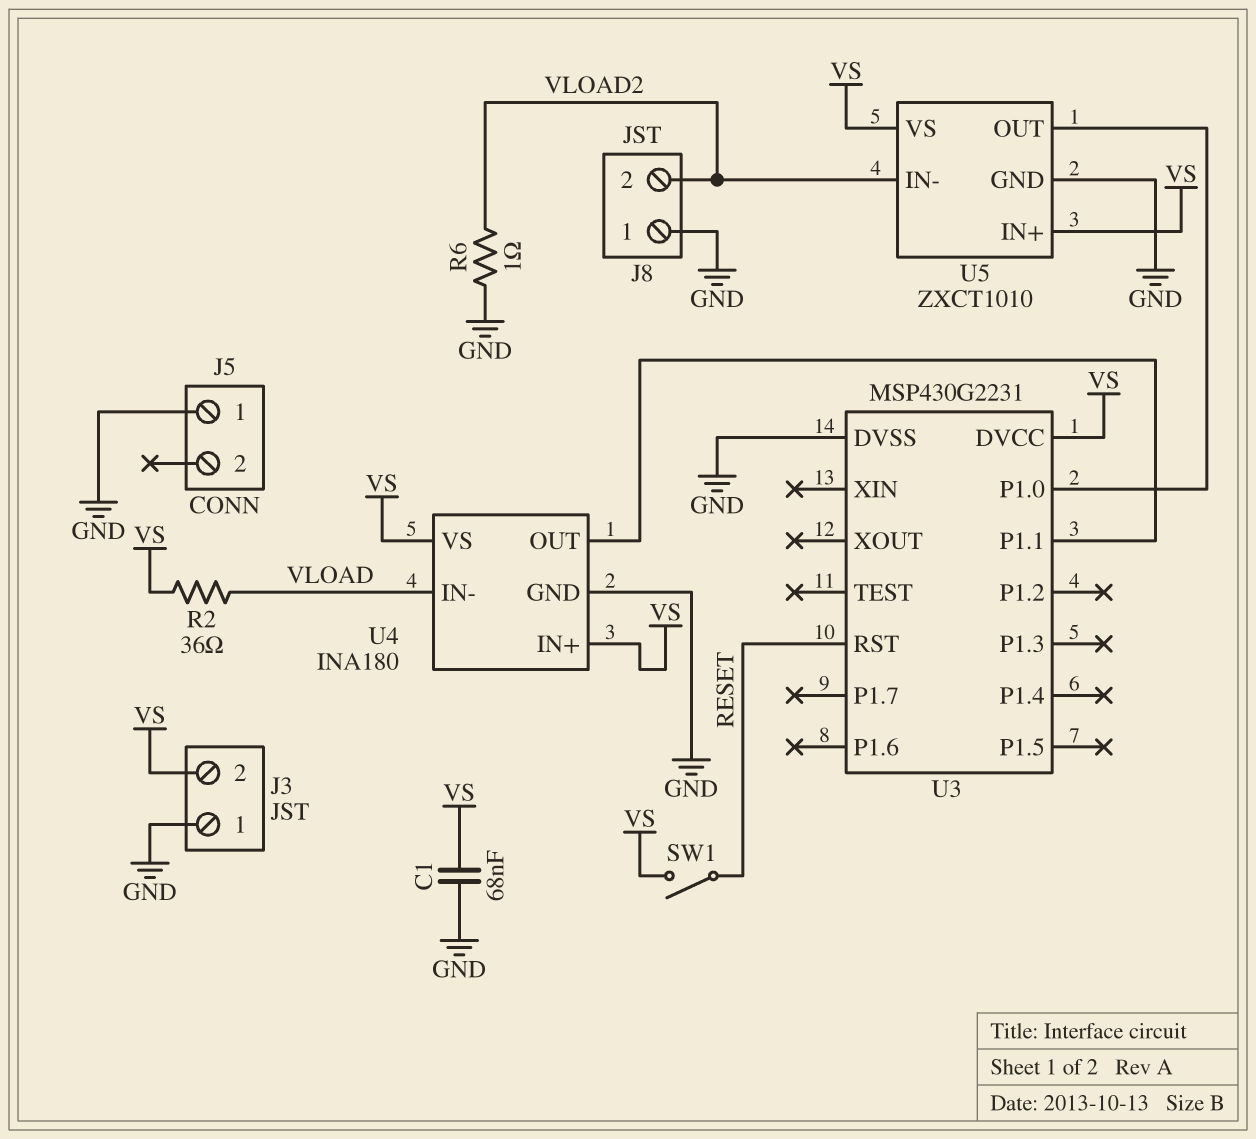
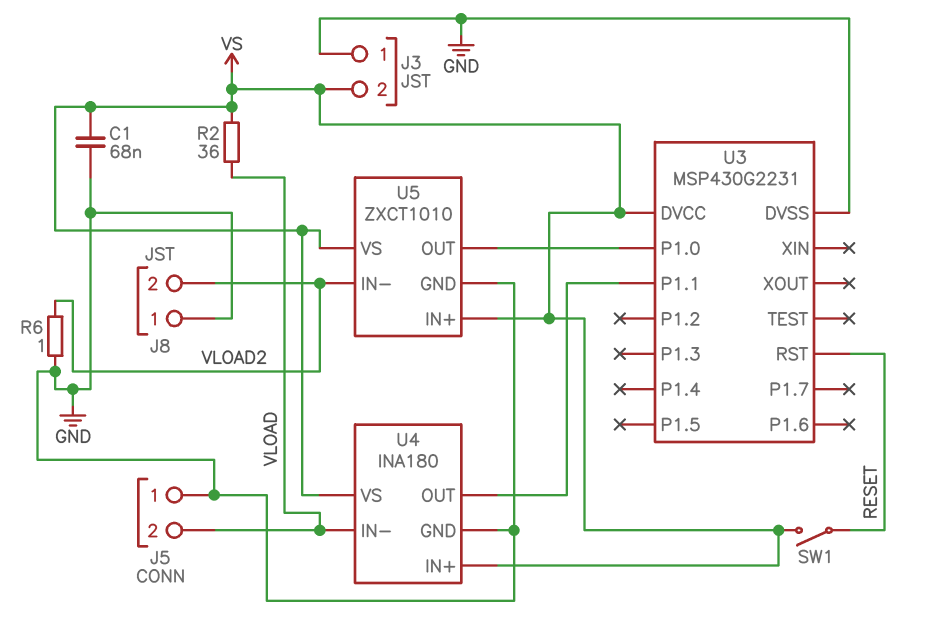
J5 pin 2: none -> VLOAD

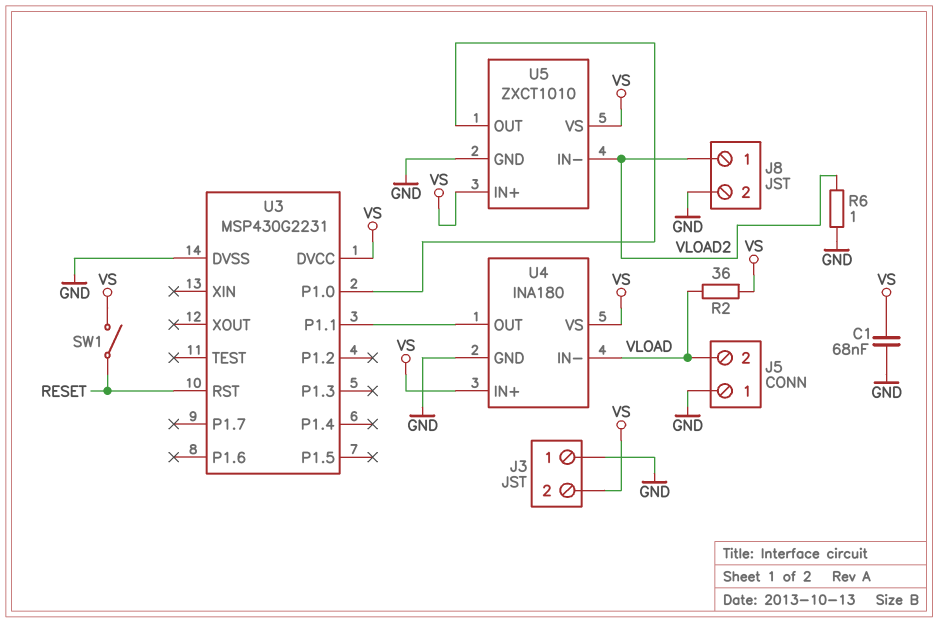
J8 pin 1: GND -> VLOAD2
J8 pin 2: VLOAD2 -> GND

